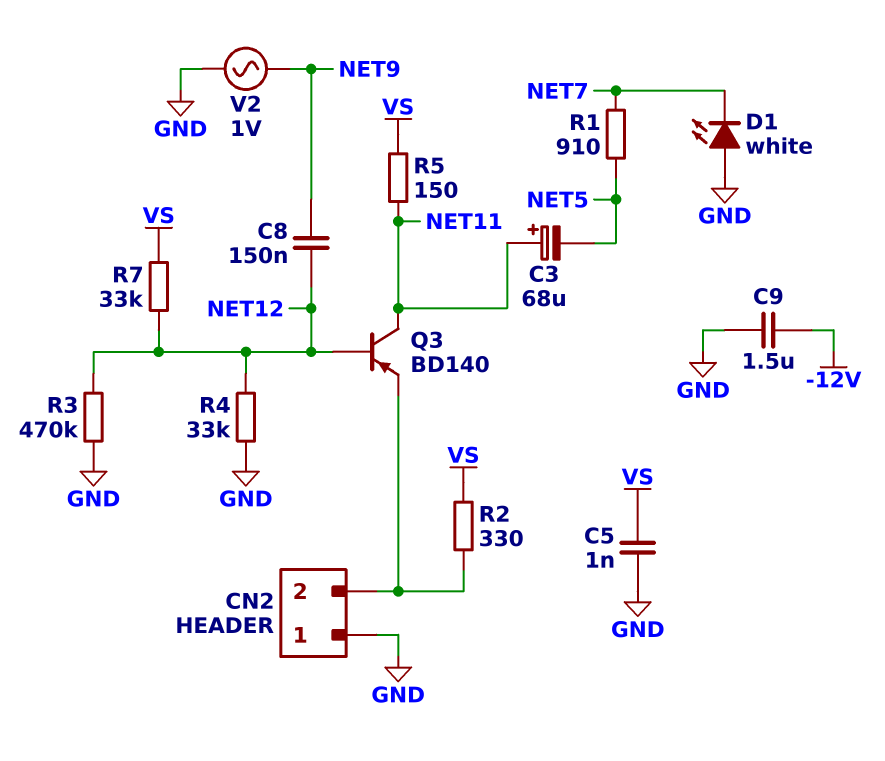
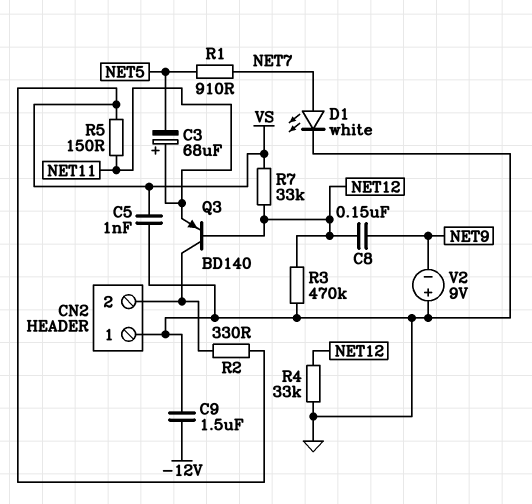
D1: LED white (A GND, K NET7) -> LED white (A NET7, K GND)
Q3: PNP BD140 (B NET12, C NET11, E CN2/2) -> PNP BD140 (B NET12, C CN2/2, E NET11)
V2: AC 1V (GND, NET9) -> 9V (plus GND, minus NET9)

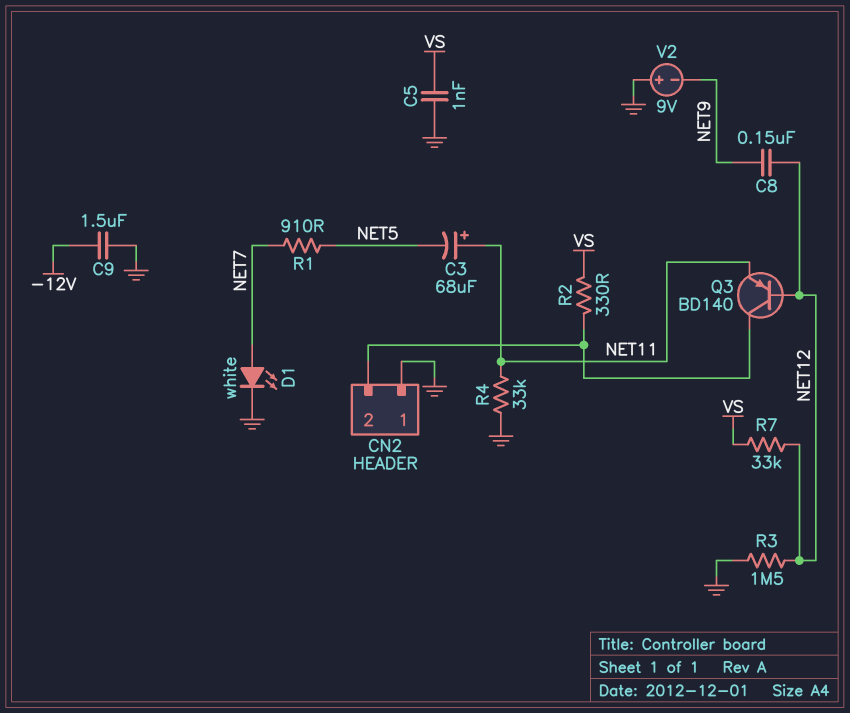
R3: 470k (GND, NET12) -> 1.5M (GND, NET12)
R4: 33k (GND, NET12) -> 33k (GND, NET11)
R5: 150 (NET11, VS) -> none

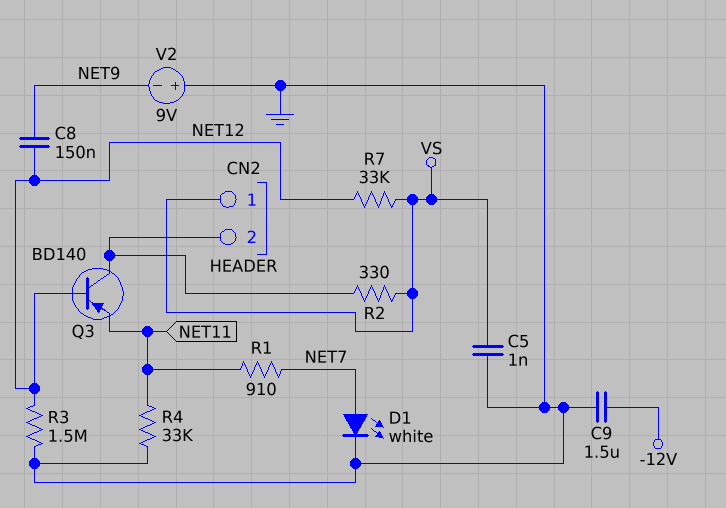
C3: 68uF (plus NET11, minus NET5) -> none
CN2 pin 1: GND -> VS
R1: 910 (NET5, NET7) -> 910 (NET7, NET11)

